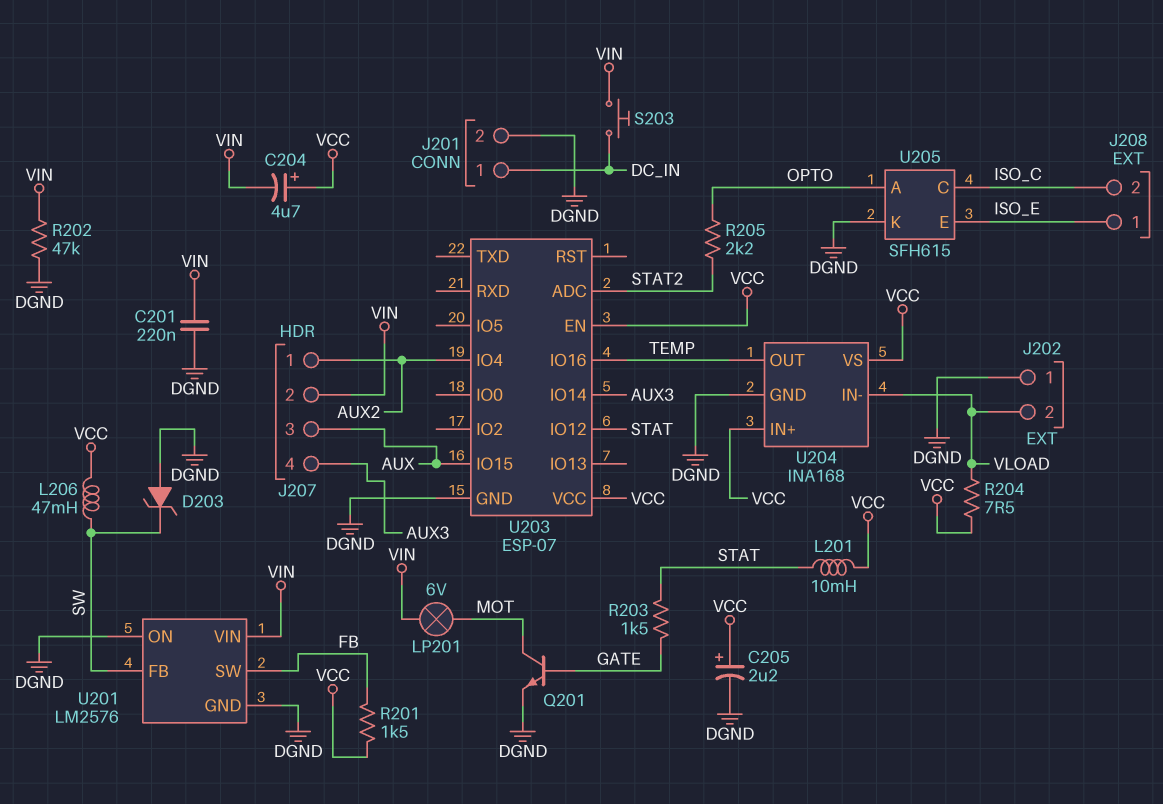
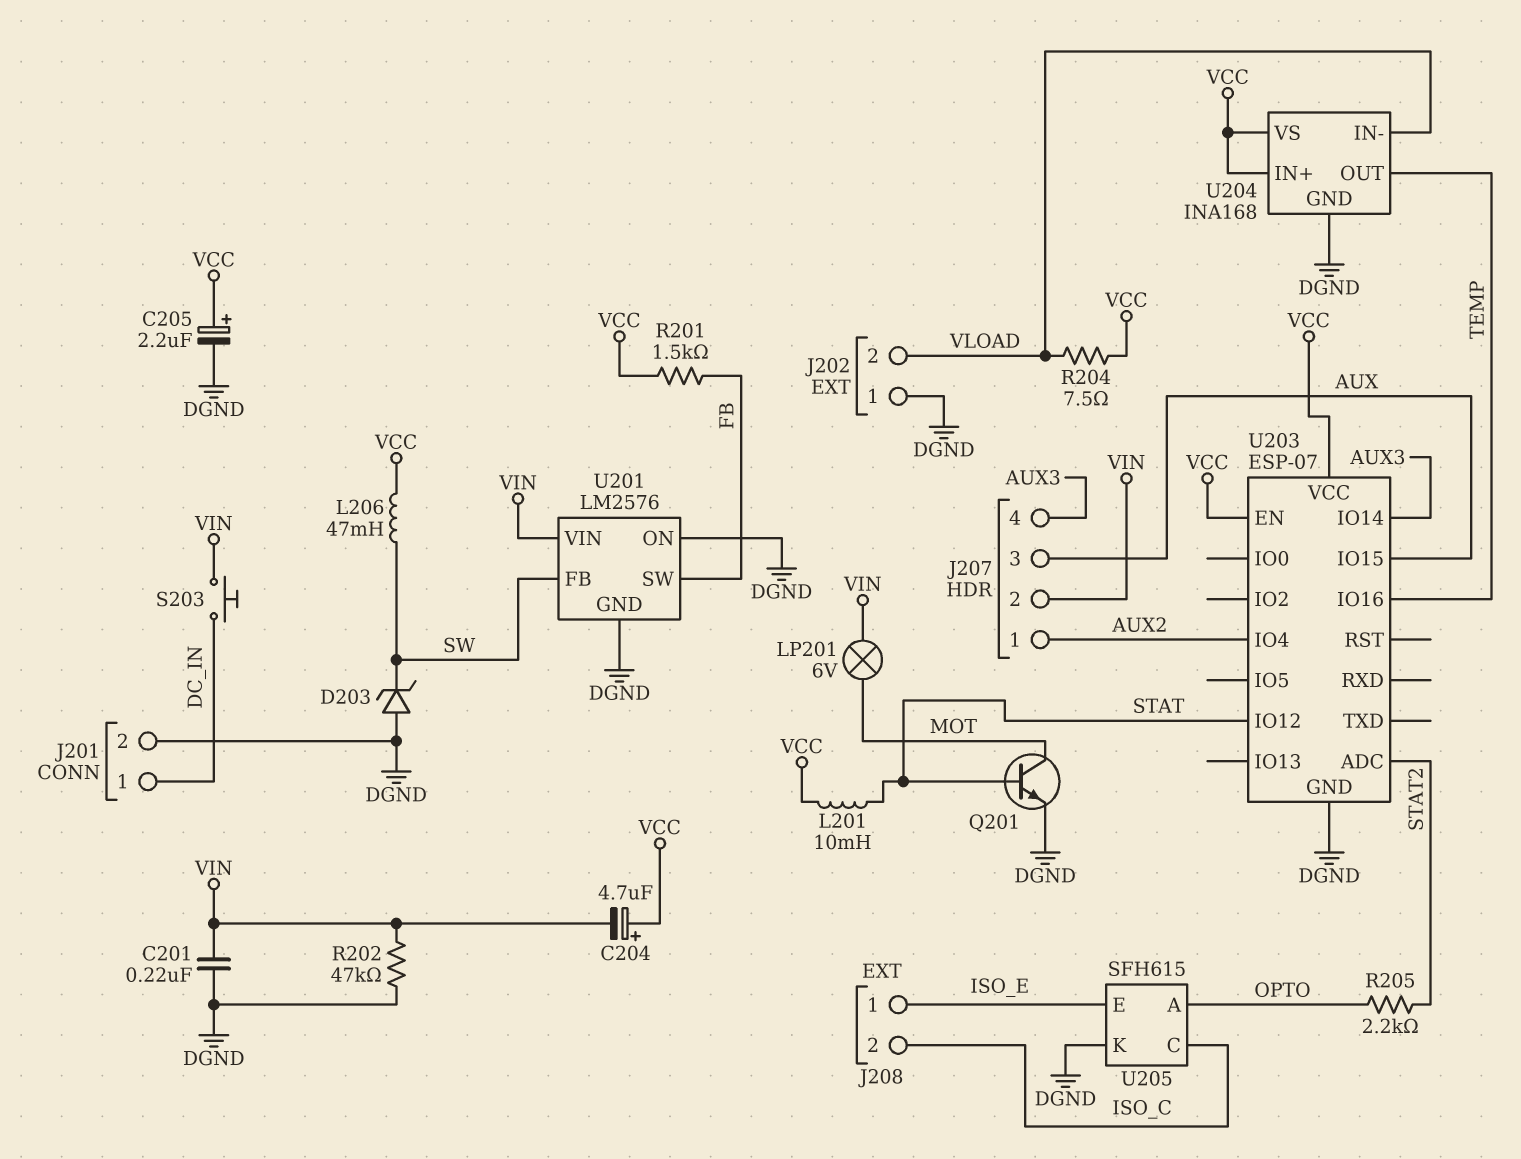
Q201: NPN (B GATE, C MOT, E DGND) -> NPN (B STAT, C MOT, E DGND)
R203: 1.5k (GATE, STAT) -> none

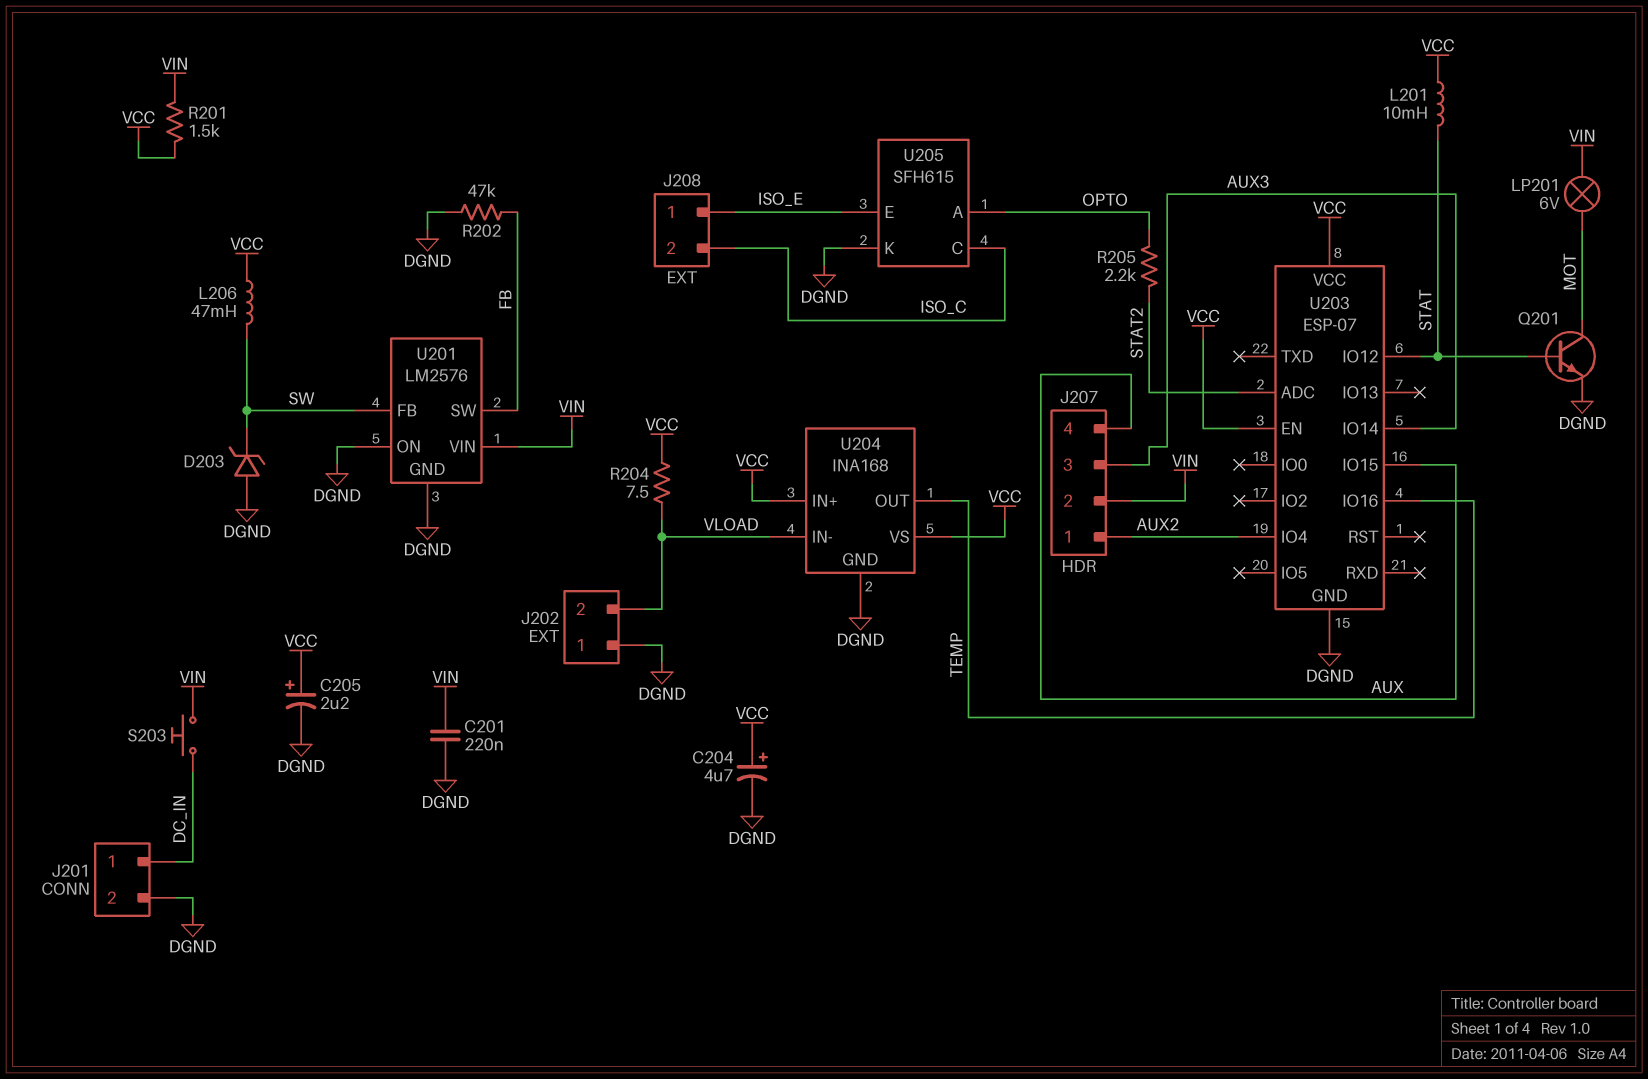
C204: 4.7uF (plus VCC, minus VIN) -> 4.7uF (plus VCC, minus DGND)
J207 pin 3: AUX -> AUX3
J207 pin 4: AUX3 -> AUX
R201: 1.5k (FB, VCC) -> 1.5k (VCC, VIN)
R202: 47k (DGND, VIN) -> 47k (DGND, FB)

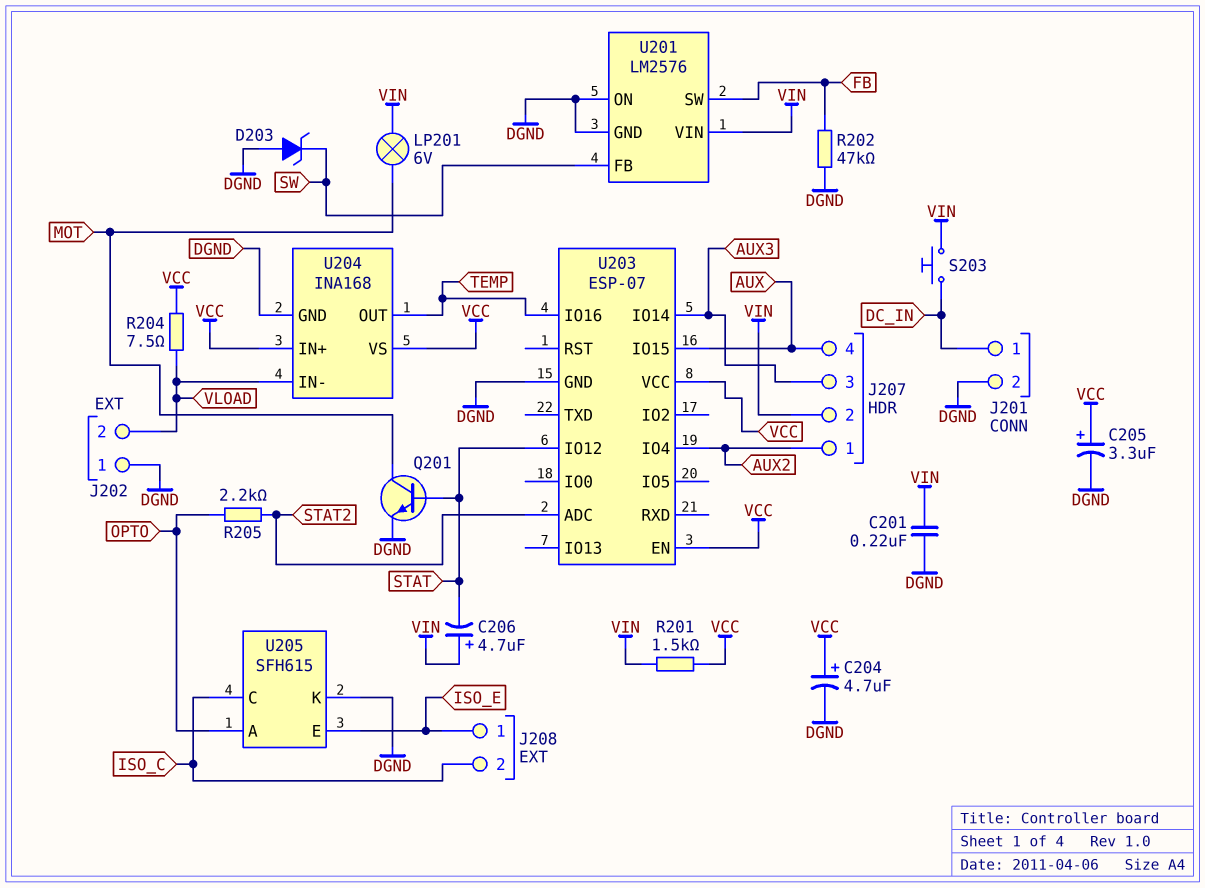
C205: 2.2uF (plus VCC, minus DGND) -> 3.3uF (plus VCC, minus DGND)
C206: none -> 4.7uF (plus VIN, minus STAT)
L201: 10mH (STAT, VCC) -> none
L206: 47mH (SW, VCC) -> none

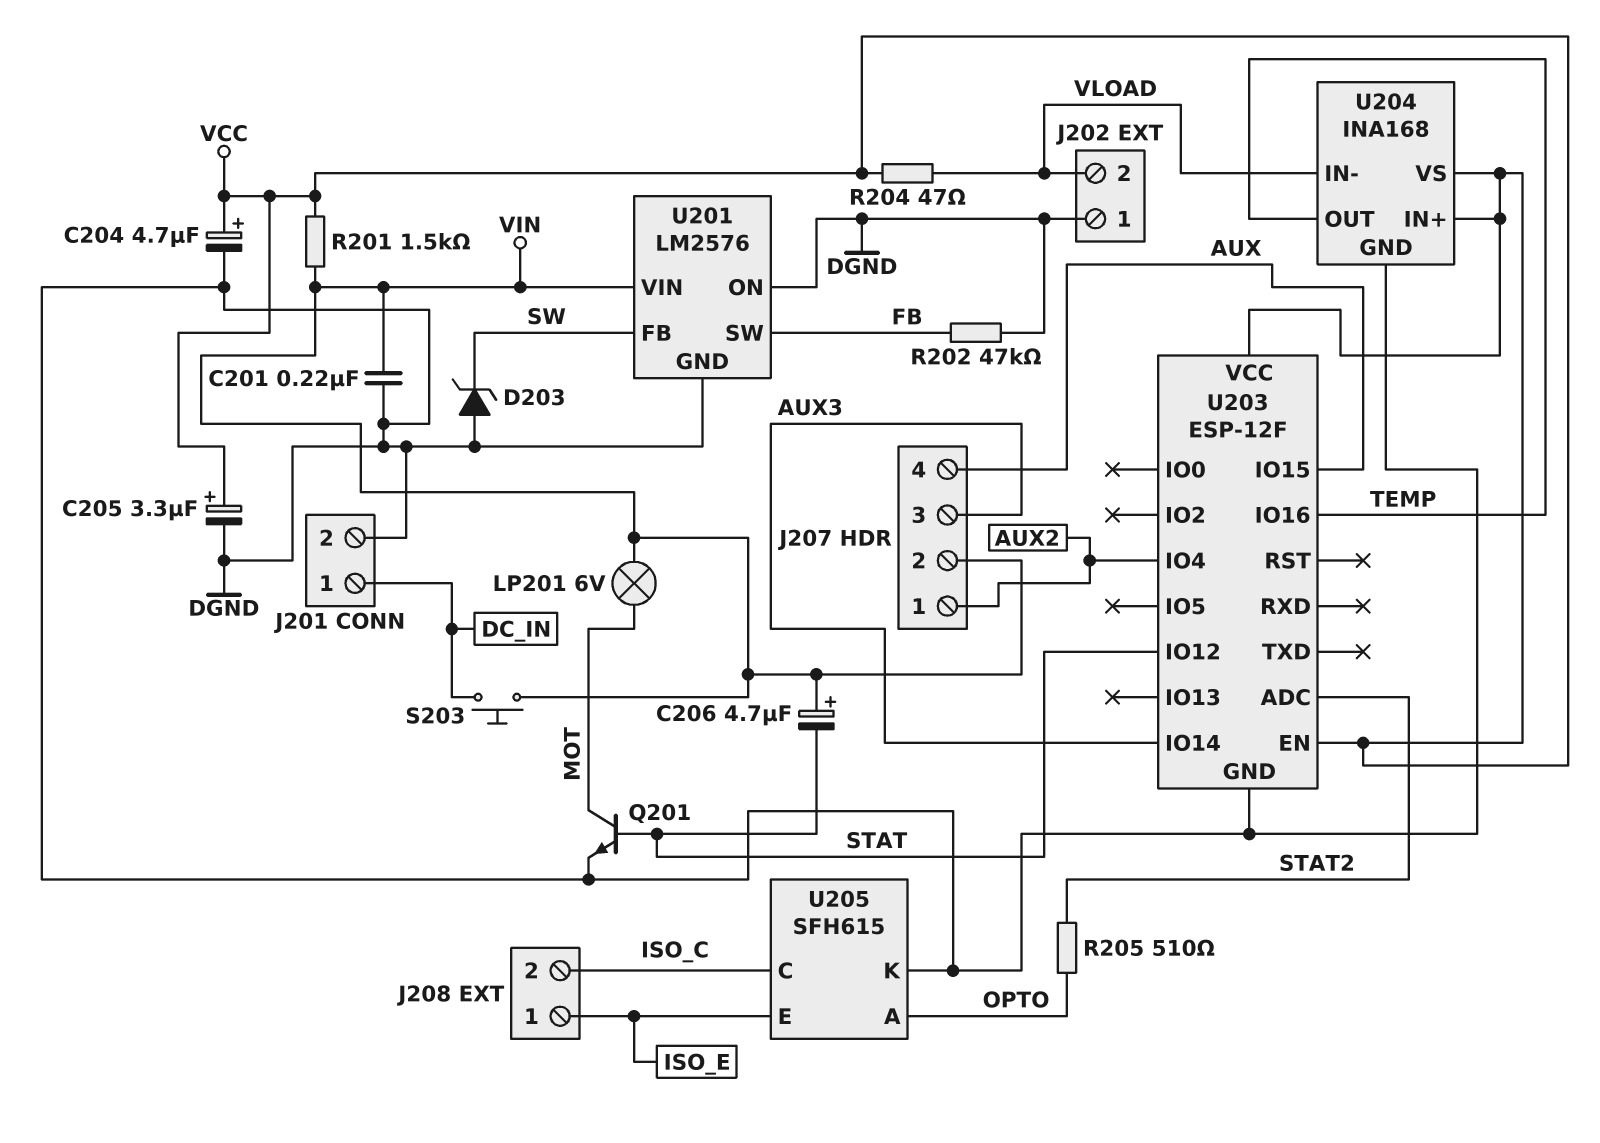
R204: 7.5 (VCC, VLOAD) -> 47 (VCC, VLOAD)
R205: 2.2k (OPTO, STAT2) -> 510 (OPTO, STAT2)
U203: ESP-07 -> ESP-12F

